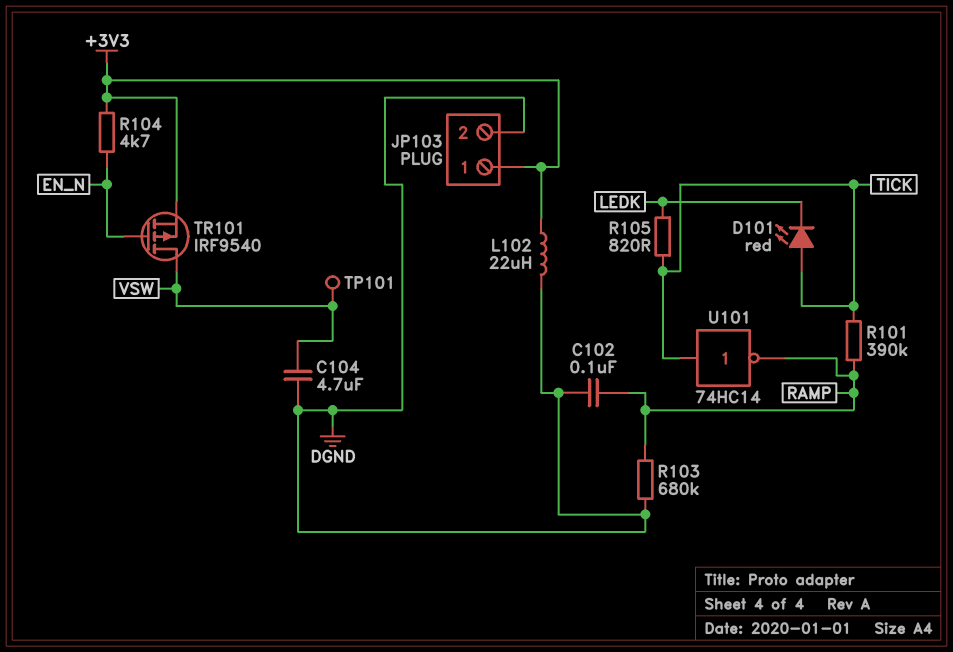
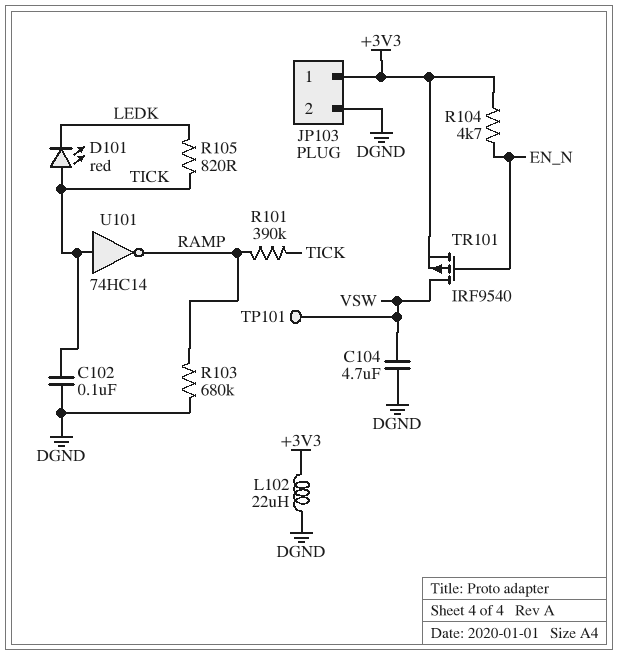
C102: 100nF (DGND, RAMP) -> 100nF (DGND, TICK)

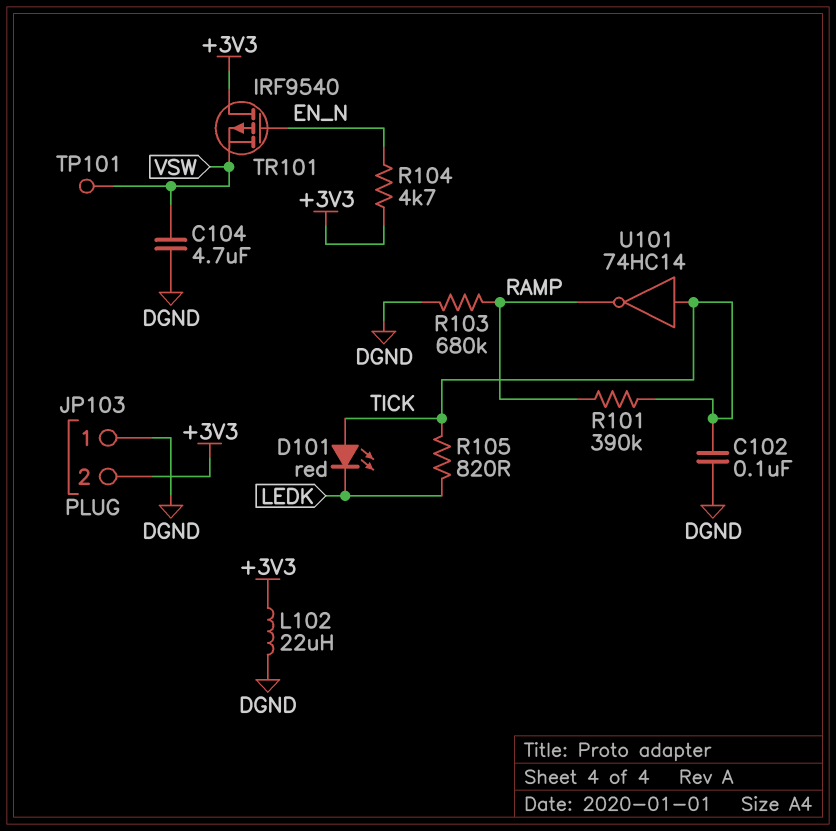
JP103 pin 1: +3V3 -> DGND
JP103 pin 2: DGND -> +3V3
TR101: PMOS IRF9540 (G EN_N, D VSW, S +3V3) -> PMOS IRF9540 (G EN_N, D +3V3, S VSW)

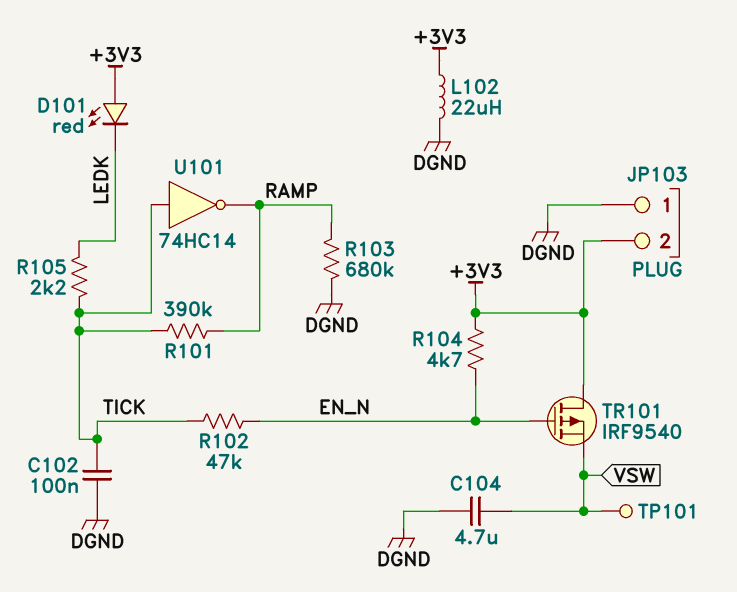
D101: LED red (A TICK, K LEDK) -> LED red (A +3V3, K LEDK)
R102: none -> 47k (EN_N, TICK)
R105: 820 (LEDK, TICK) -> 2.2k (LEDK, TICK)

